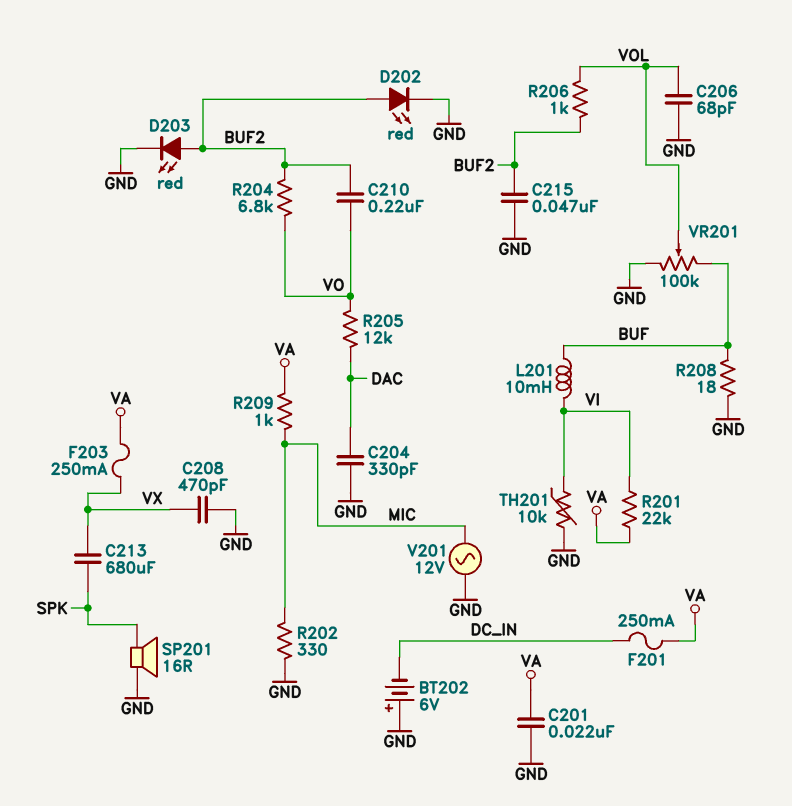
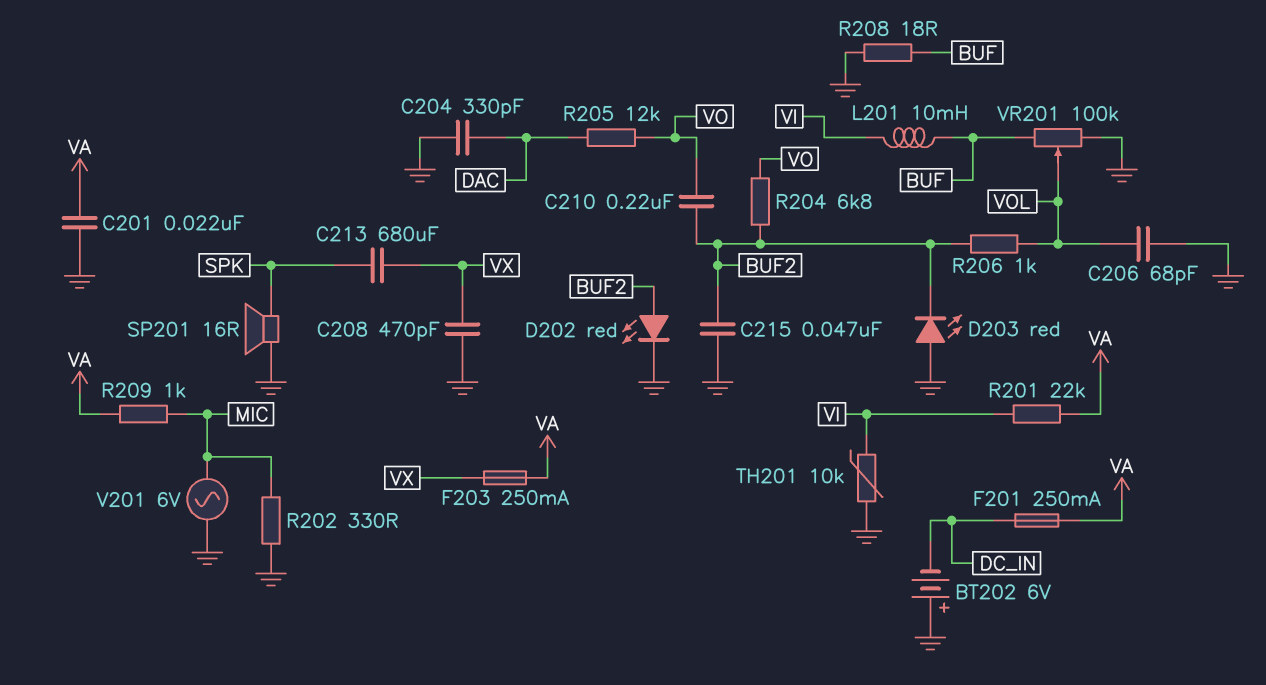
D203: LED red (A BUF2, K GND) -> LED red (A GND, K BUF2)
V201: AC 12V (GND, MIC) -> AC 6V (GND, MIC)

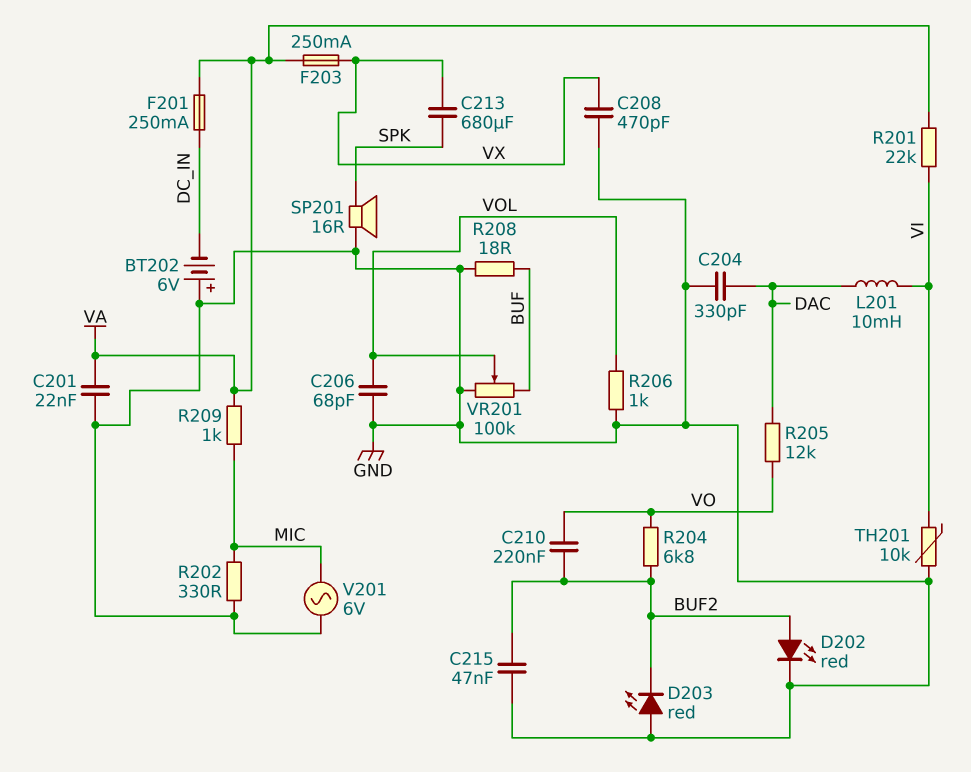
L201: 10mH (BUF, VI) -> 10mH (DAC, VI)
R206: 1k (BUF2, VOL) -> 1k (GND, VOL)

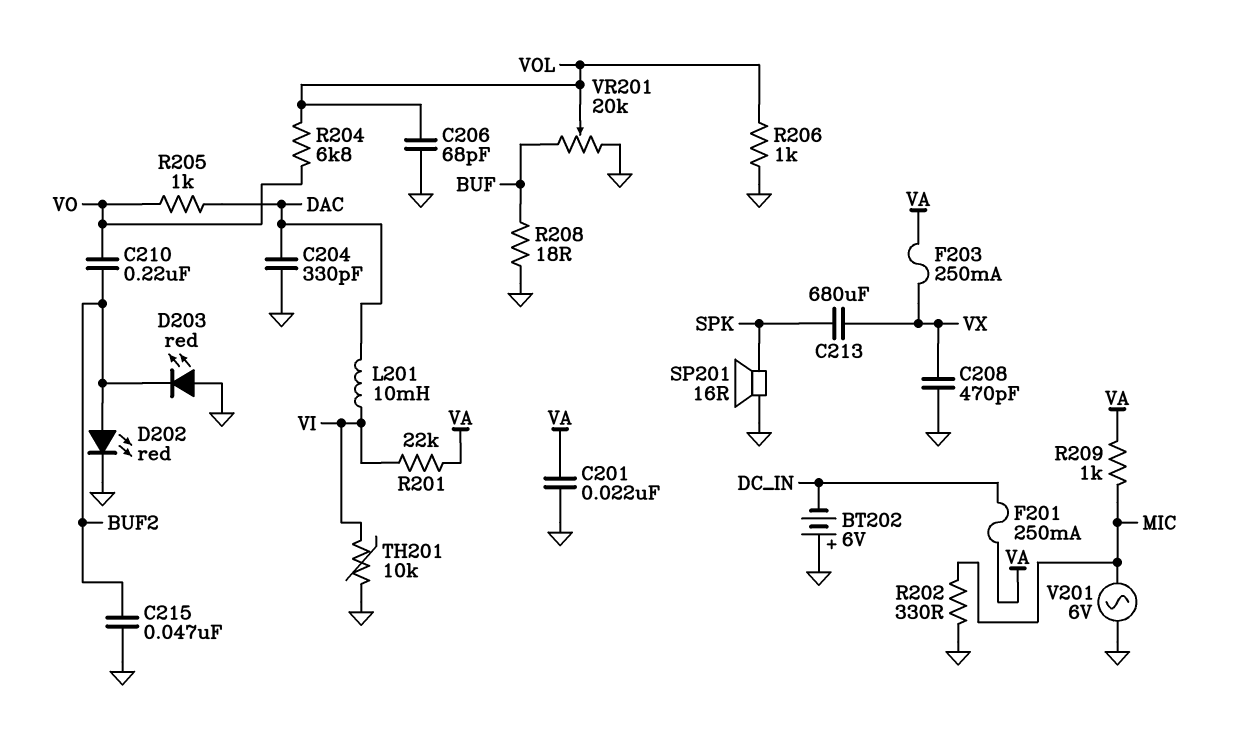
R204: 6.8k (BUF2, VO) -> 6.8k (VO, VOL)
R205: 12k (DAC, VO) -> 1k (DAC, VO)
VR201: 100k (BUF, GND, wiper VOL) -> 20k (BUF, GND, wiper VOL)

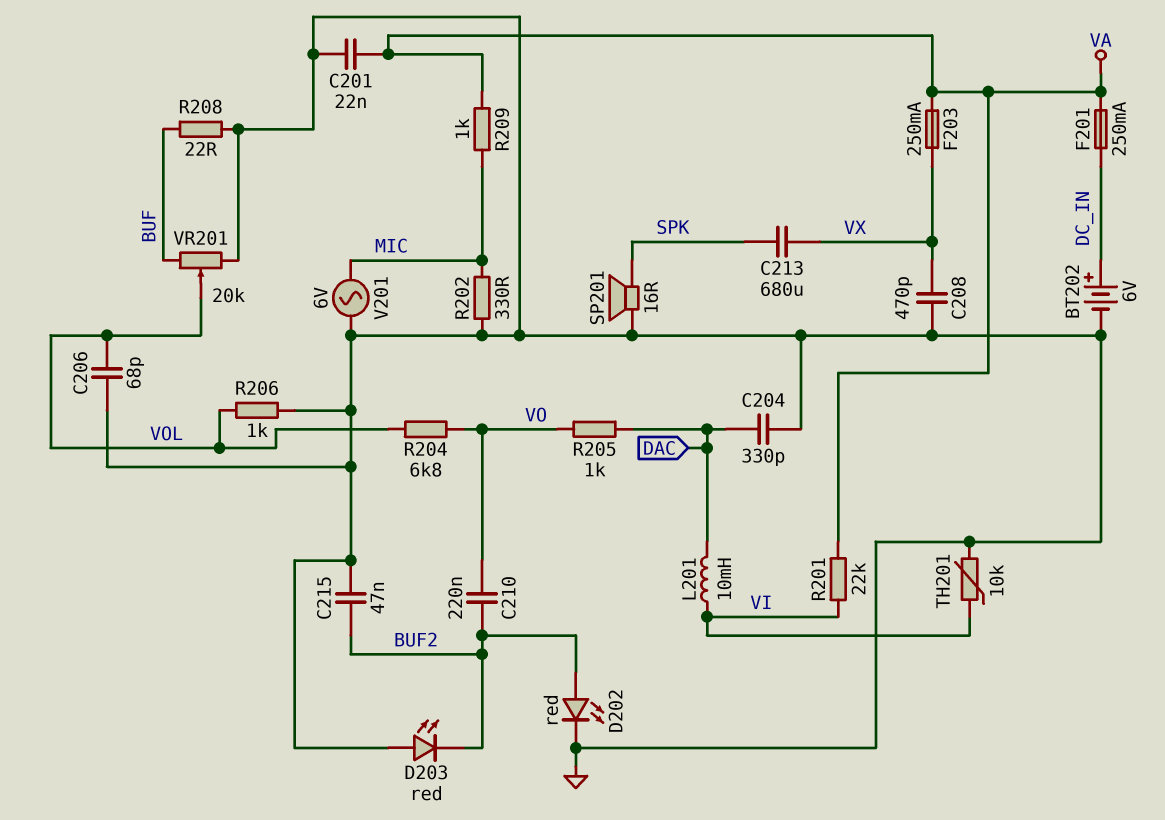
BT202: 6V (plus GND, minus DC_IN) -> 6V (plus DC_IN, minus GND)
R208: 18 (BUF, GND) -> 22 (BUF, GND)

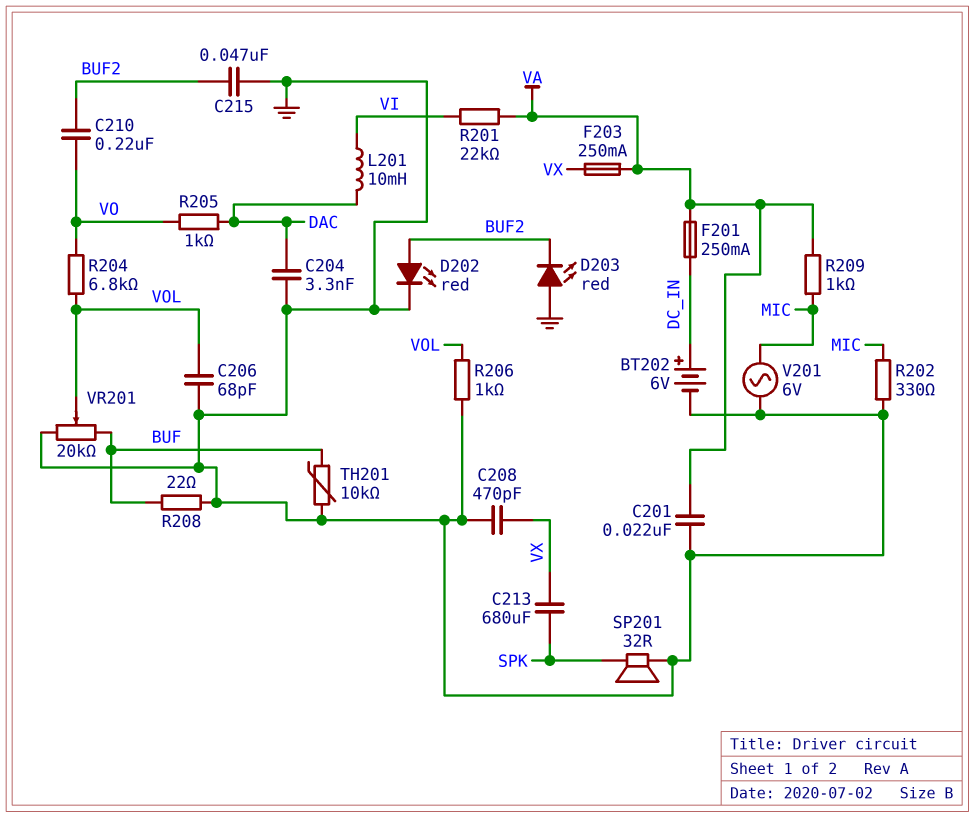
C204: 330pF (DAC, GND) -> 3.3nF (DAC, GND)
SP201: speaker 16R (GND, SPK) -> speaker 32R (GND, SPK)
TH201: 10k (GND, VI) -> 10k (BUF, GND)

